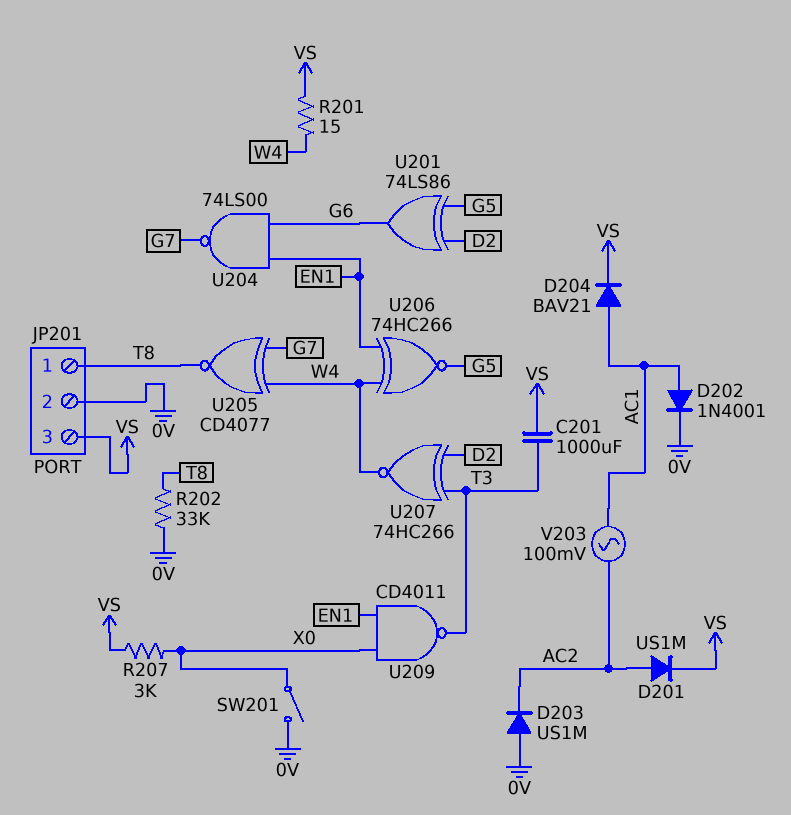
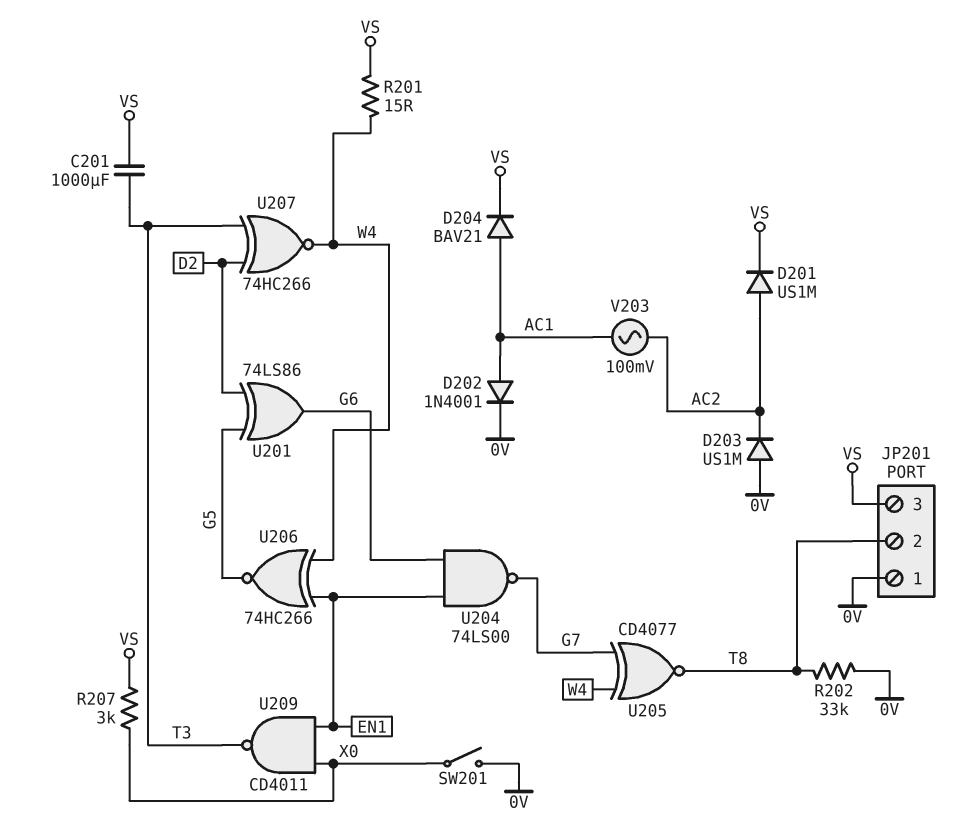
JP201 pin 1: T8 -> 0V
JP201 pin 2: 0V -> T8

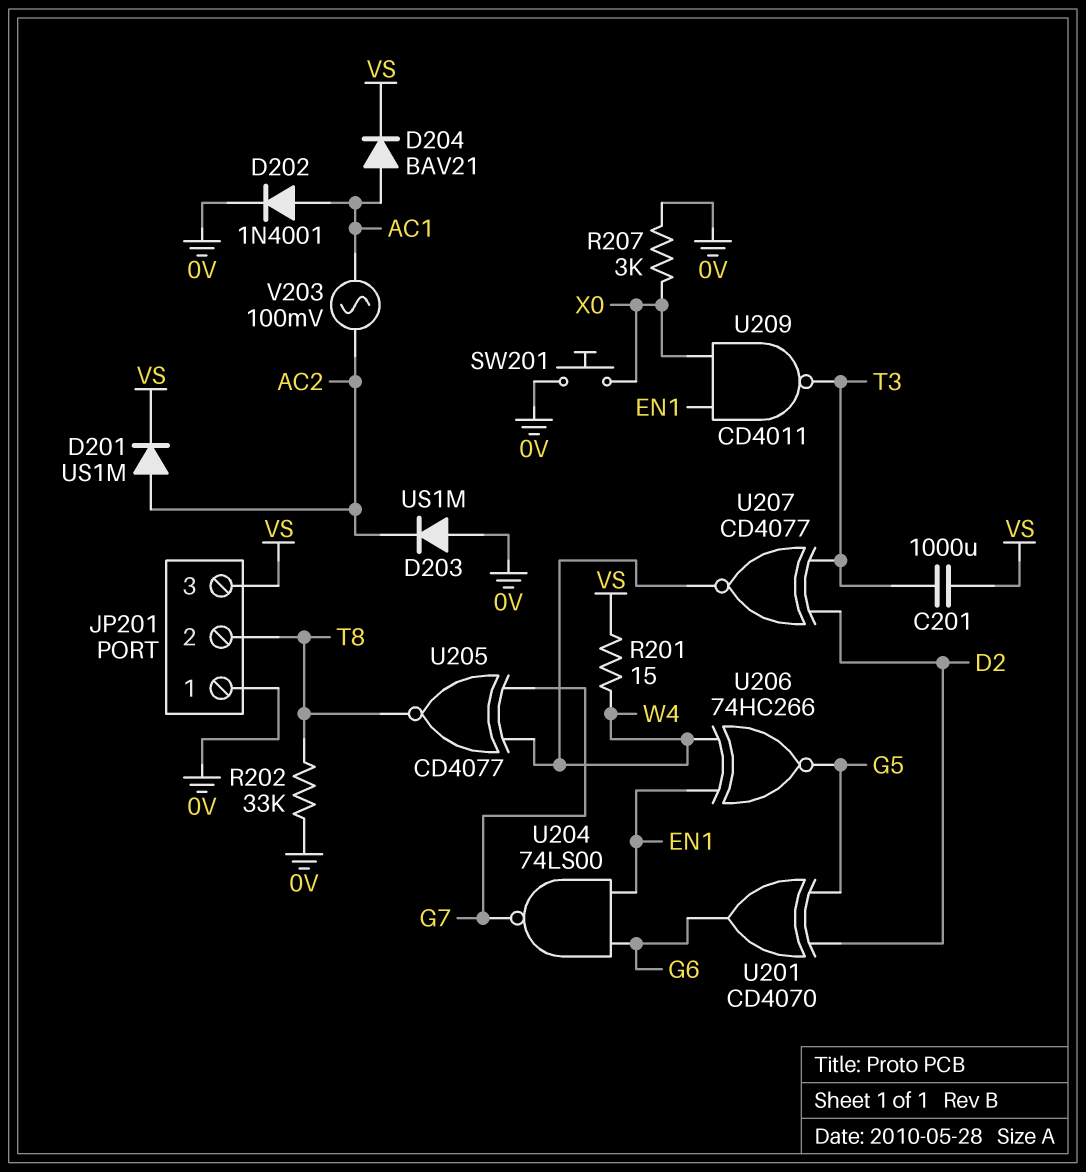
R207: 3k (VS, X0) -> 3k (0V, X0)
SW201: switch (0V, X0) -> button (0V, X0)
U201: XOR 74LS86 (in D2, in G5, out G6) -> XOR CD4070 (in D2, in G5, out G6)
U207: XNOR 74HC266 (in D2, in T3, out W4) -> XNOR CD4077 (in D2, in T3, out W4)

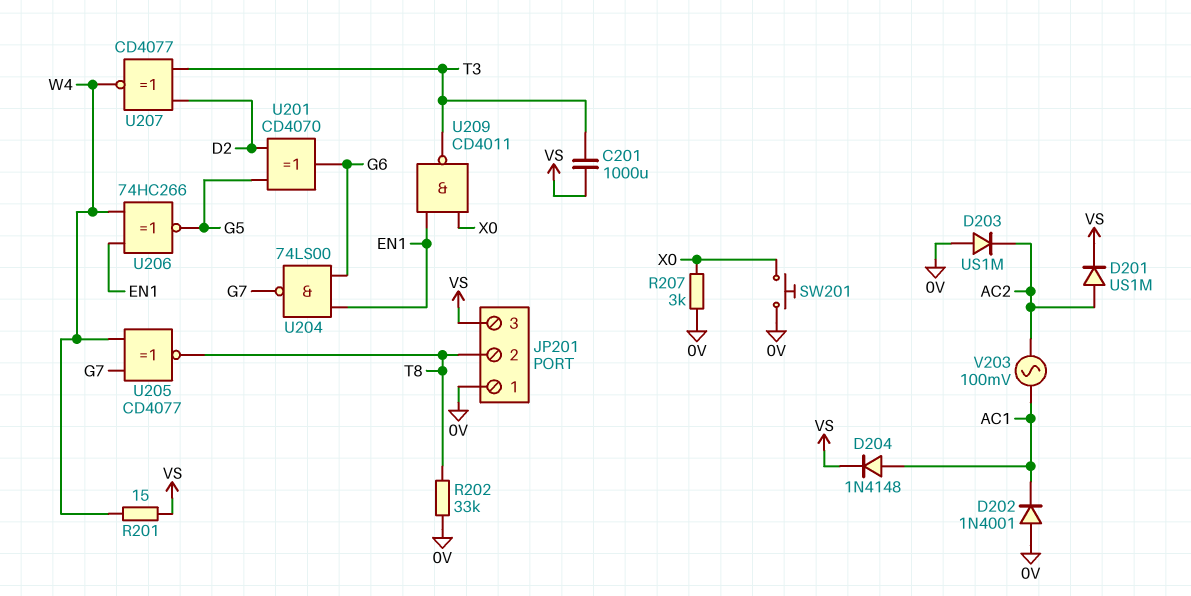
D202: diode 1N4001 (A AC1, K 0V) -> diode 1N4001 (A 0V, K AC1)
D204: diode BAV21 (A AC1, K VS) -> diode 1N4148 (A AC1, K VS)

